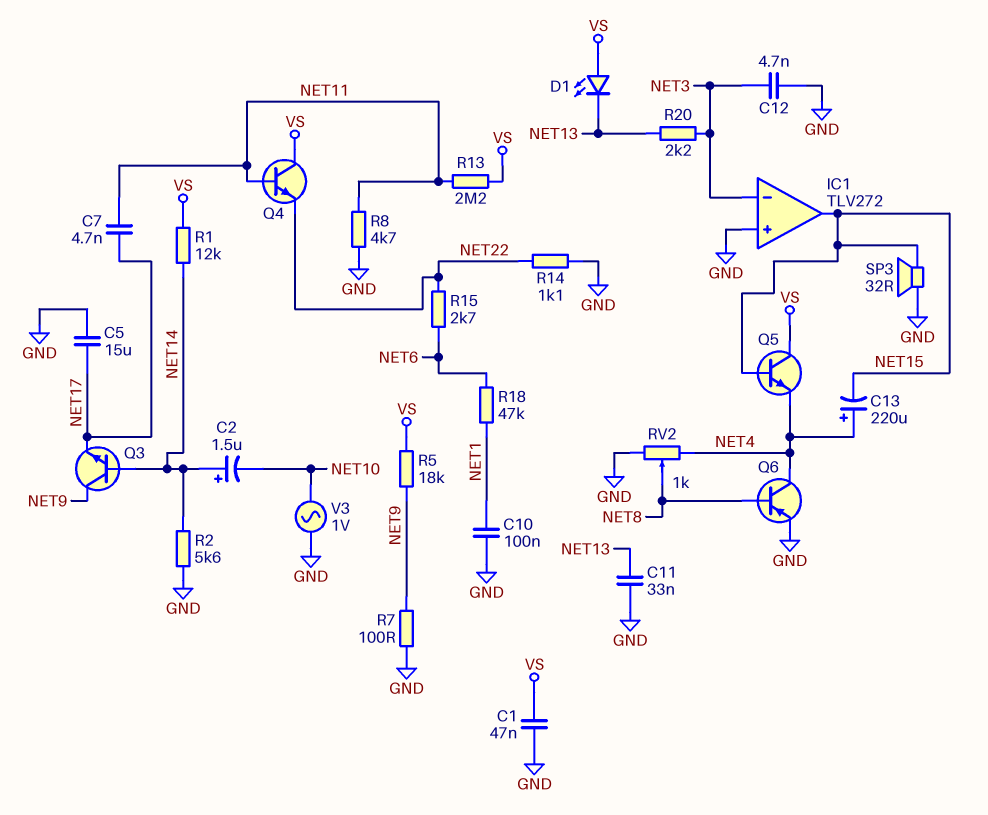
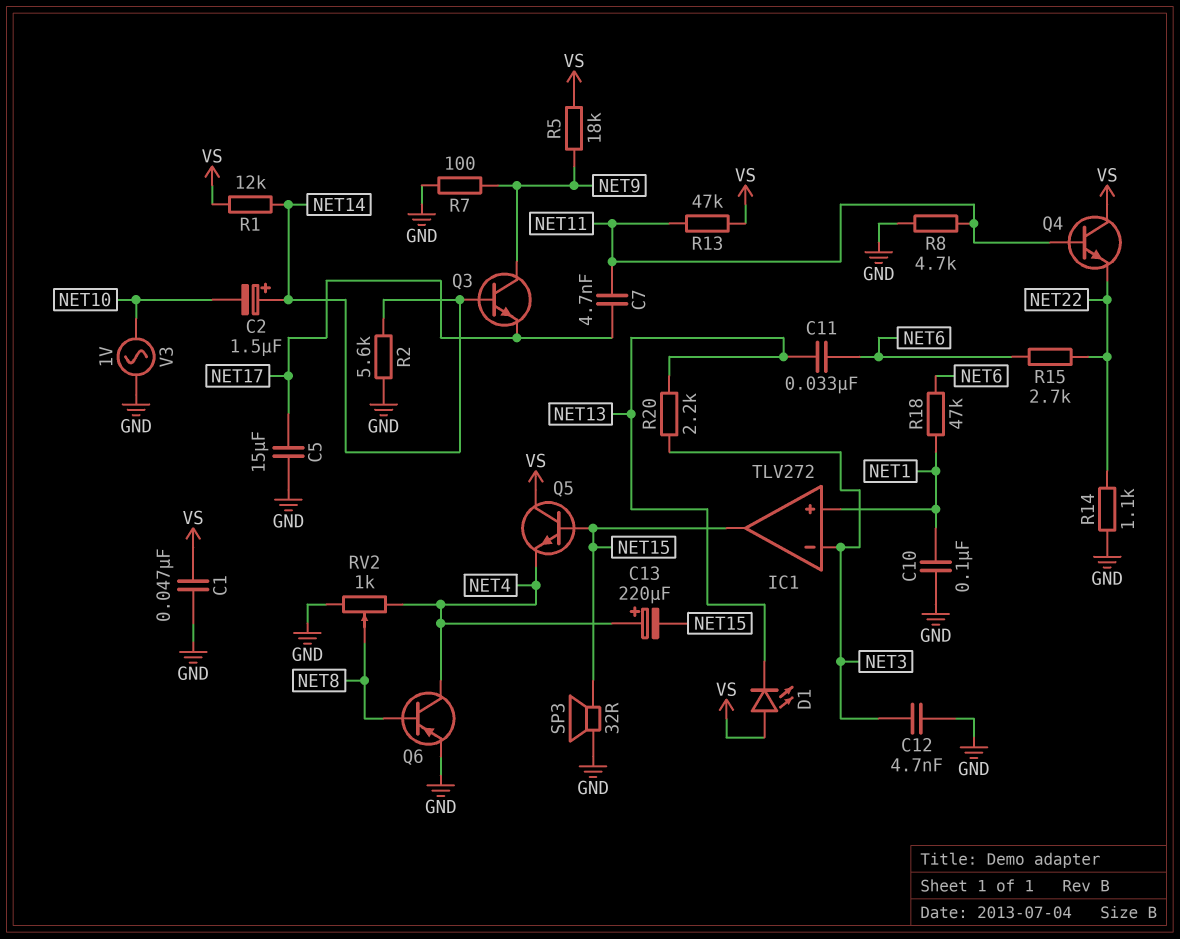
C11: 33nF (GND, NET13) -> 33nF (NET6, NET13)
IC1 pin in+: GND -> NET1
R13: 2.2M (NET11, VS) -> 47k (NET11, VS)

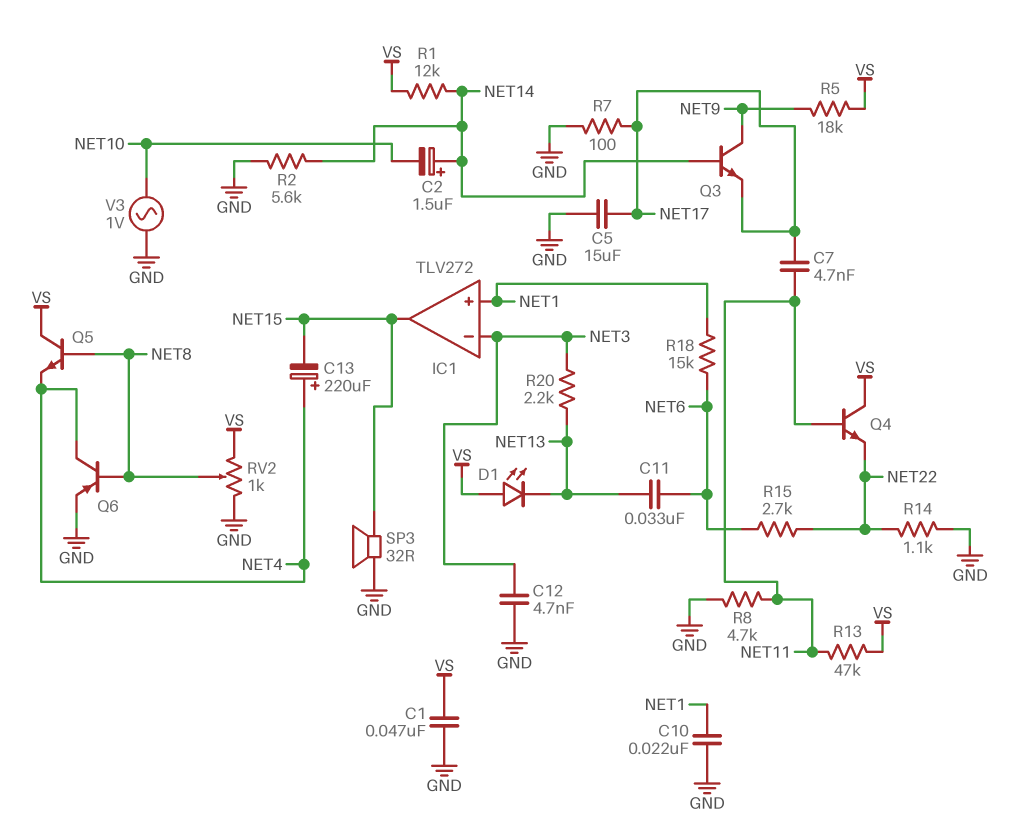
C10: 100nF (GND, NET1) -> 22nF (GND, NET1)
Q5: NPN (B NET15, C VS, E NET4) -> NPN (B NET8, C VS, E NET4)
R7: 100 (GND, NET9) -> 100 (GND, NET17)
R18: 47k (NET1, NET6) -> 15k (NET1, NET6)
RV2: 1k (GND, NET4, wiper NET8) -> 1k (GND, VS, wiper NET8)

